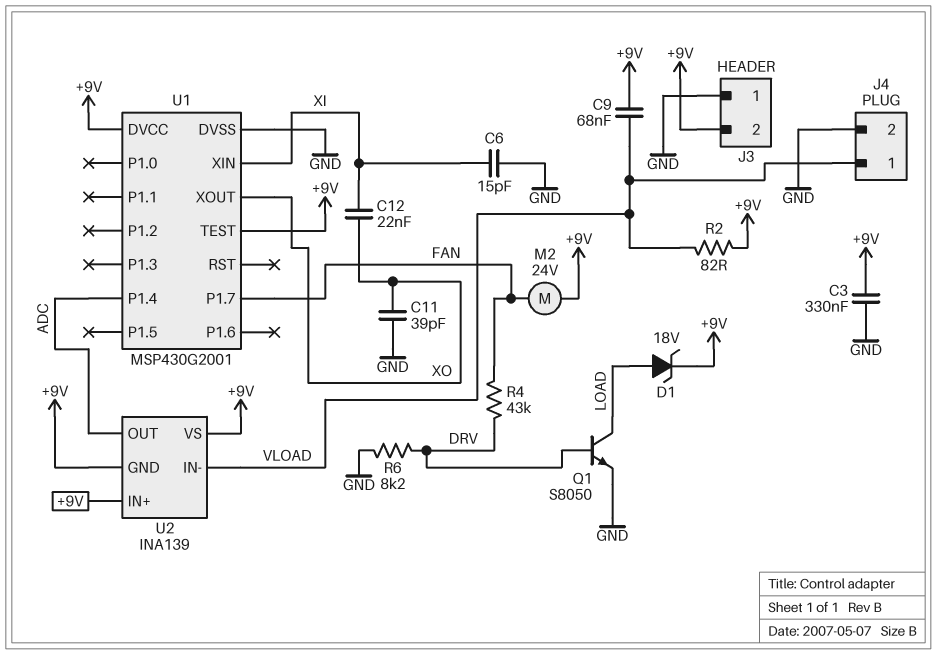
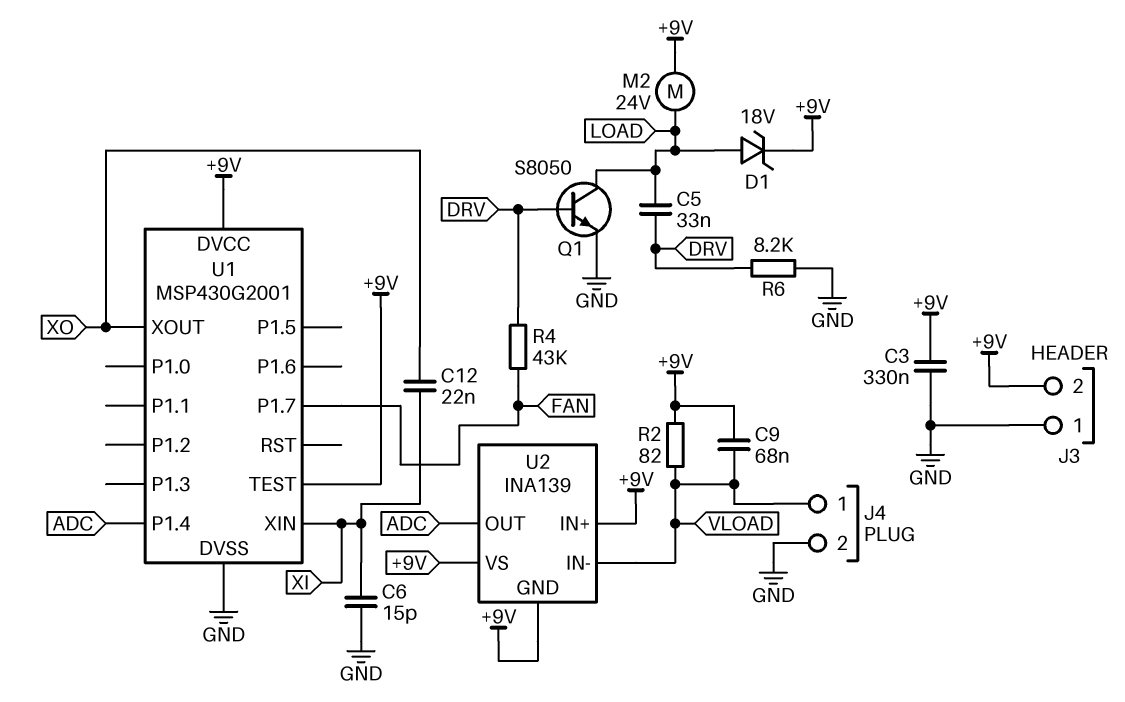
C5: none -> 33nF (DRV, LOAD)
C11: 39pF (GND, XO) -> none
M2: motor 24V (+9V, FAN) -> motor 24V (+9V, LOAD)

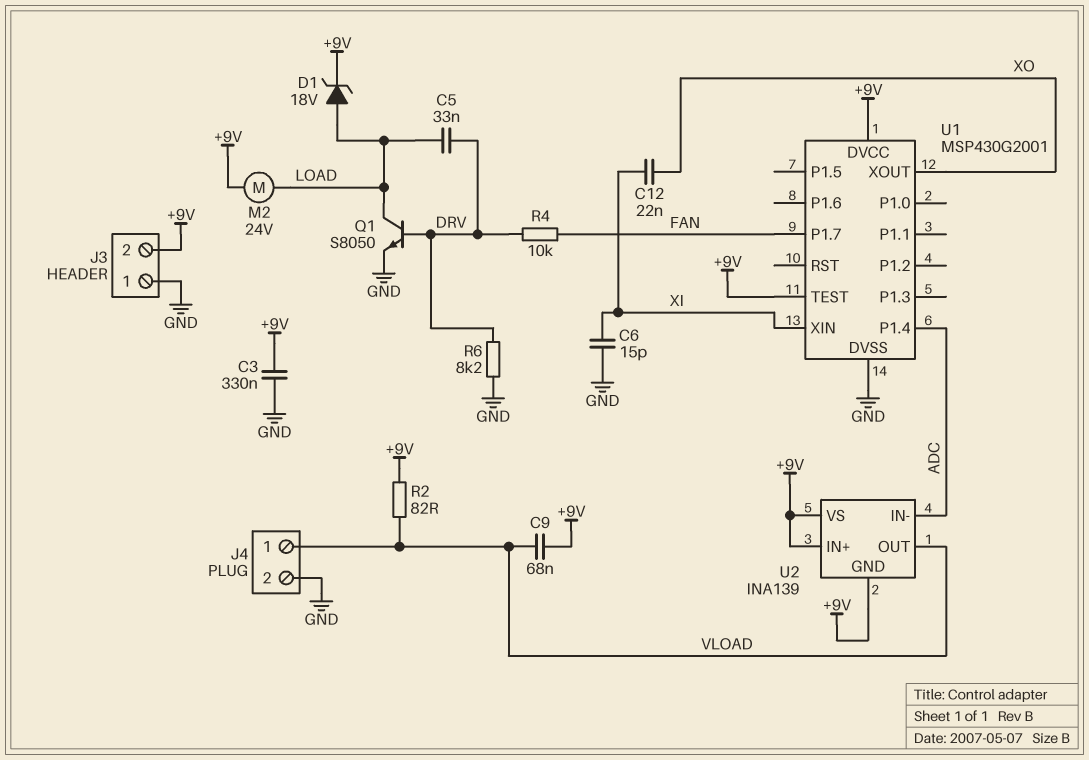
R4: 43k (DRV, FAN) -> 10k (DRV, FAN)
U2 pin IN-: VLOAD -> ADC
U2 pin OUT: ADC -> VLOAD

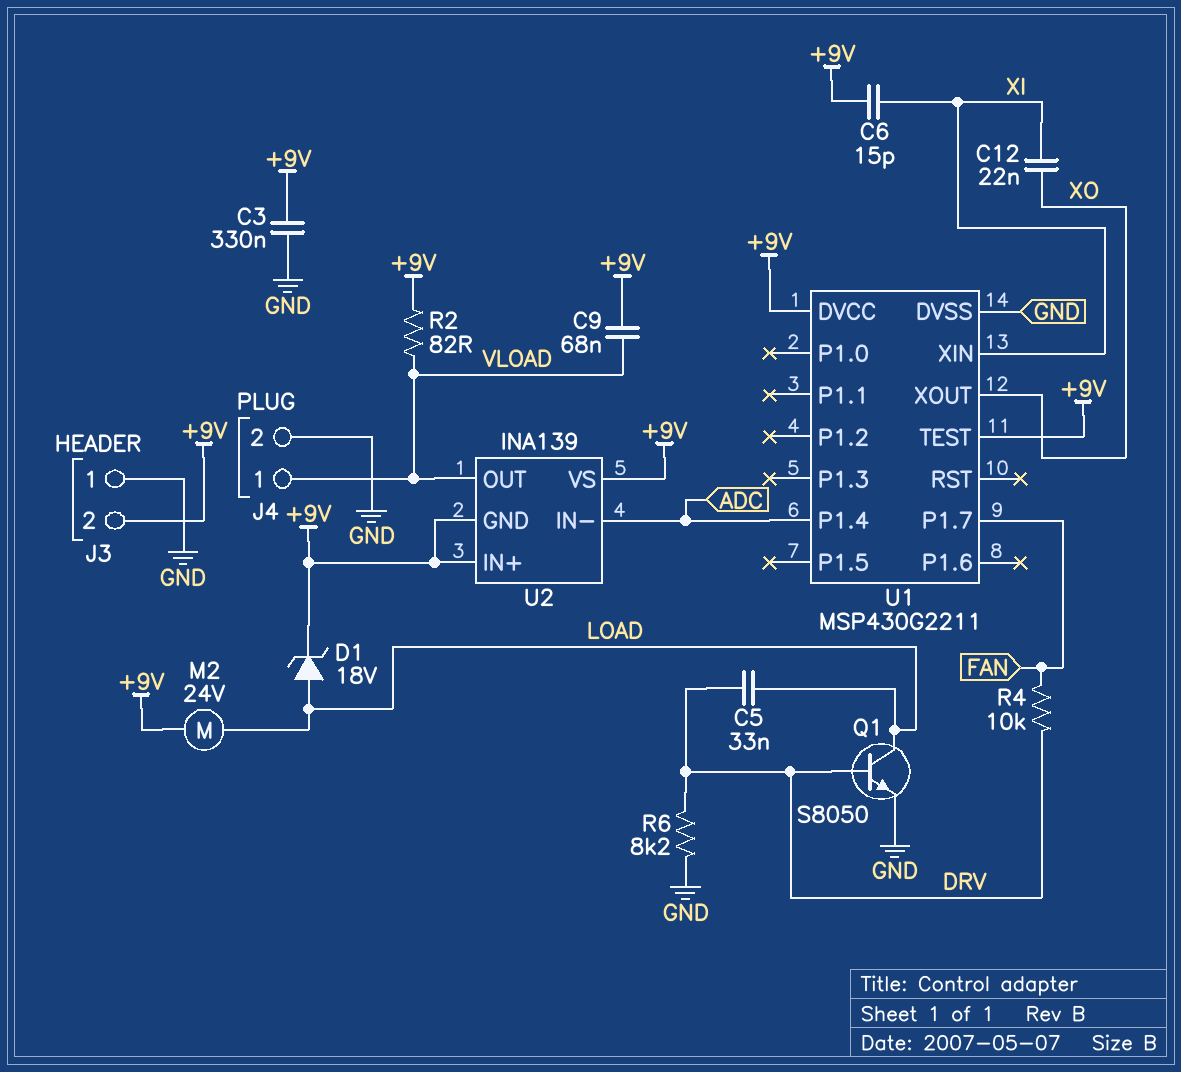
C6: 15pF (GND, XI) -> 15pF (+9V, XI)
U1: MSP430G2001 -> MSP430G2211

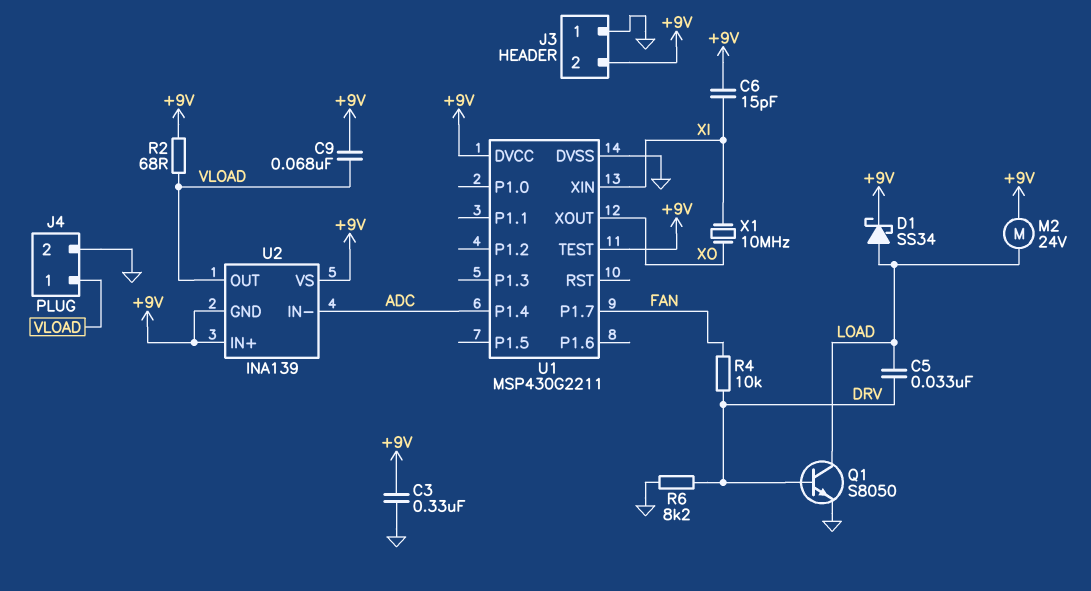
C12: 22nF (XI, XO) -> none
D1: zener 18V (A LOAD, K +9V) -> schottky SS34 (A LOAD, K +9V)
R2: 82 (+9V, VLOAD) -> 68 (+9V, VLOAD)
X1: none -> 10MHz (XI, XO)

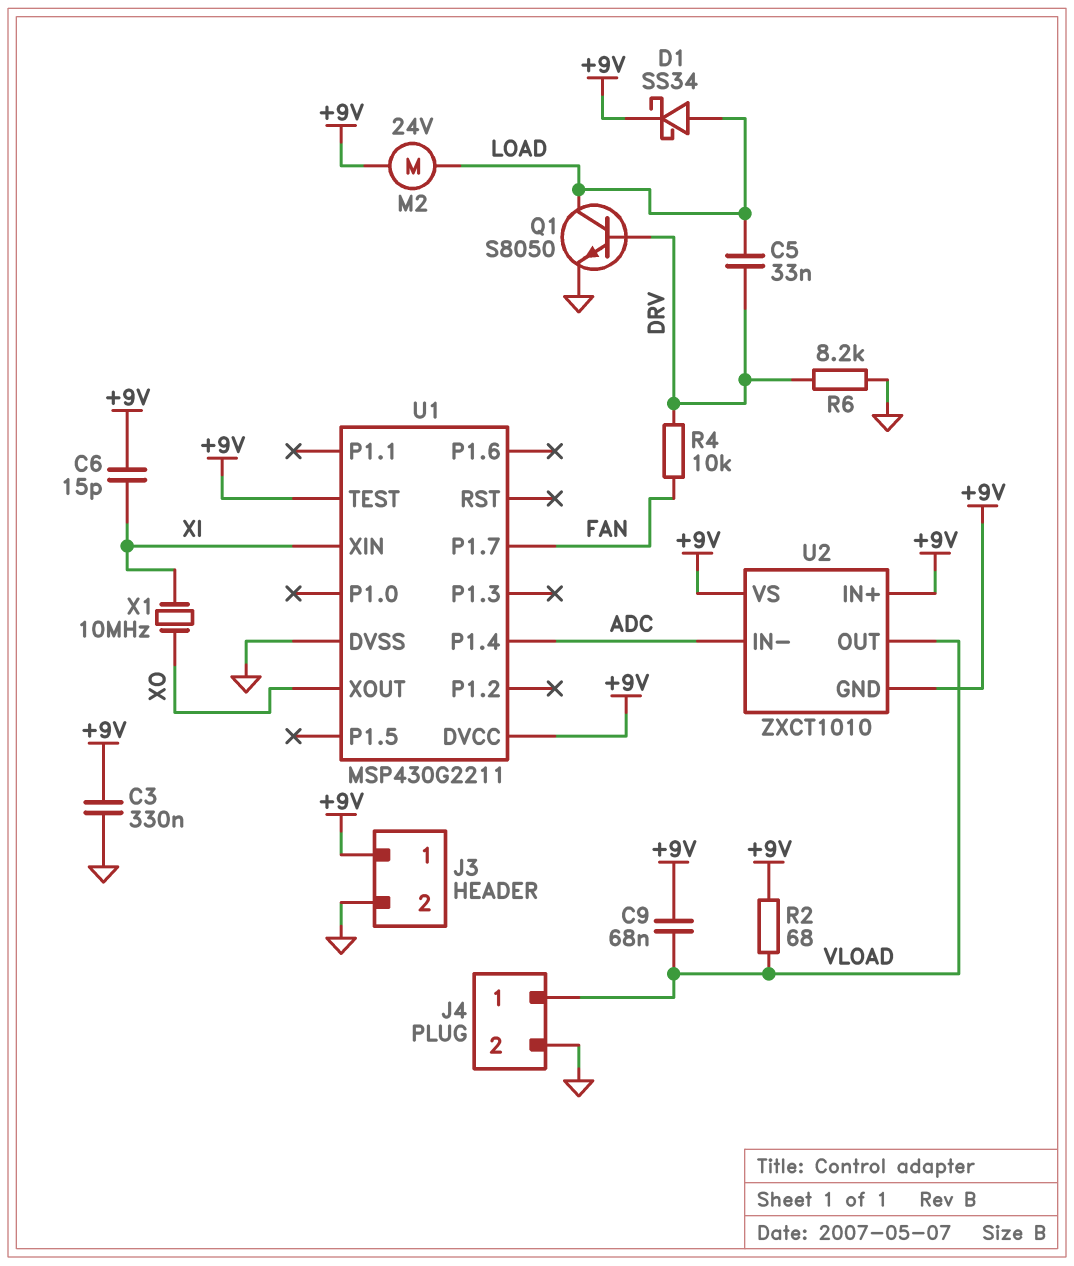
J3 pin 1: GND -> +9V
J3 pin 2: +9V -> GND
U2: INA139 -> ZXCT1010

